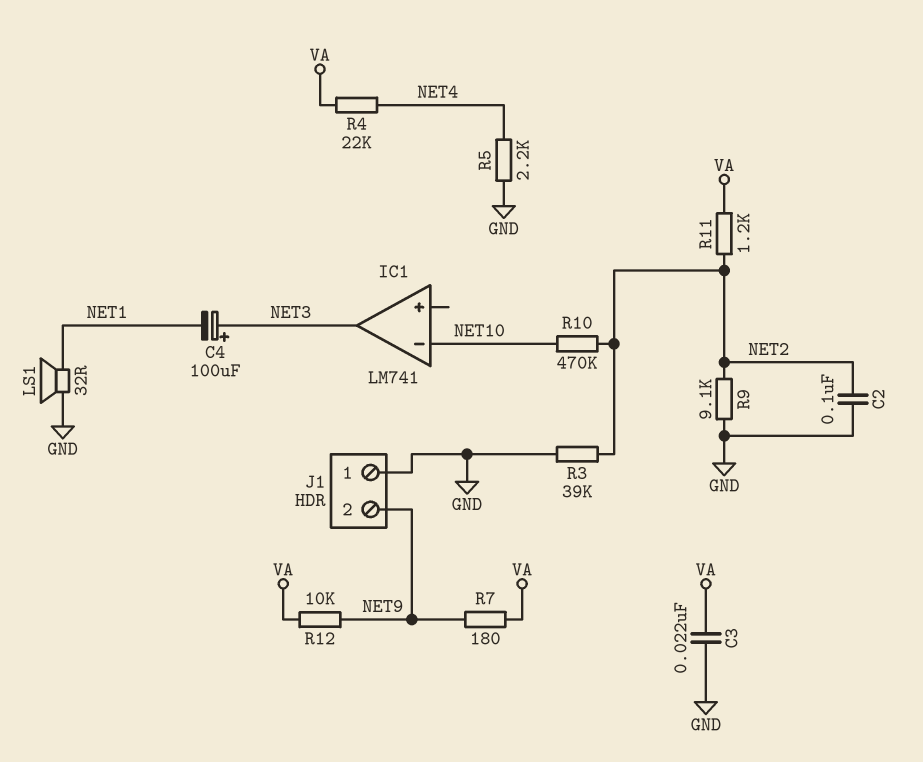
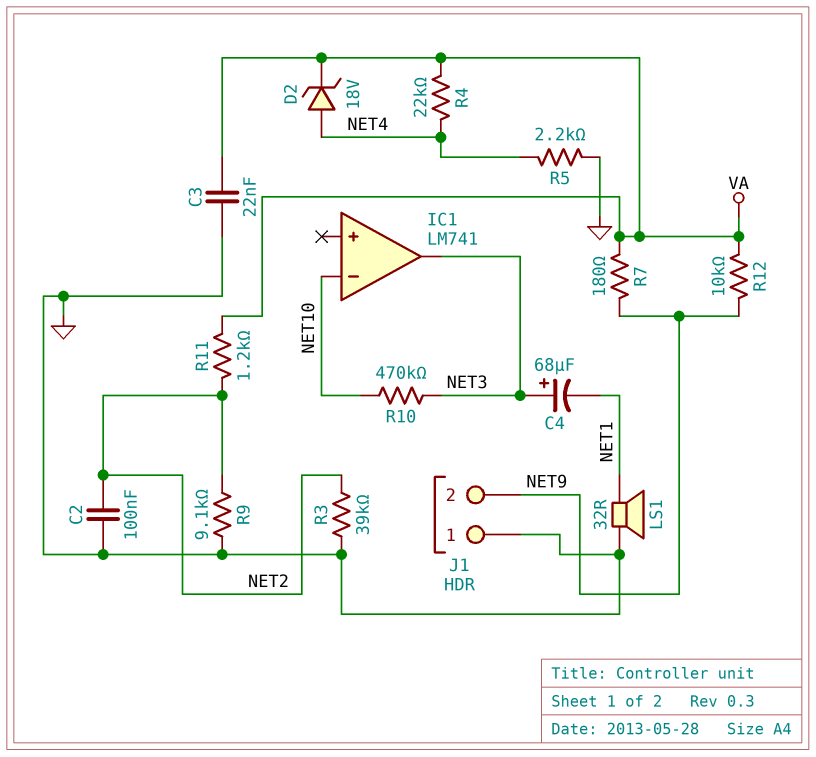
C4: 100uF (plus NET3, minus NET1) -> 68uF (plus NET3, minus NET1)
D2: none -> zener 18V (A NET4, K VA)
R10: 470k (NET2, NET10) -> 470k (NET3, NET10)

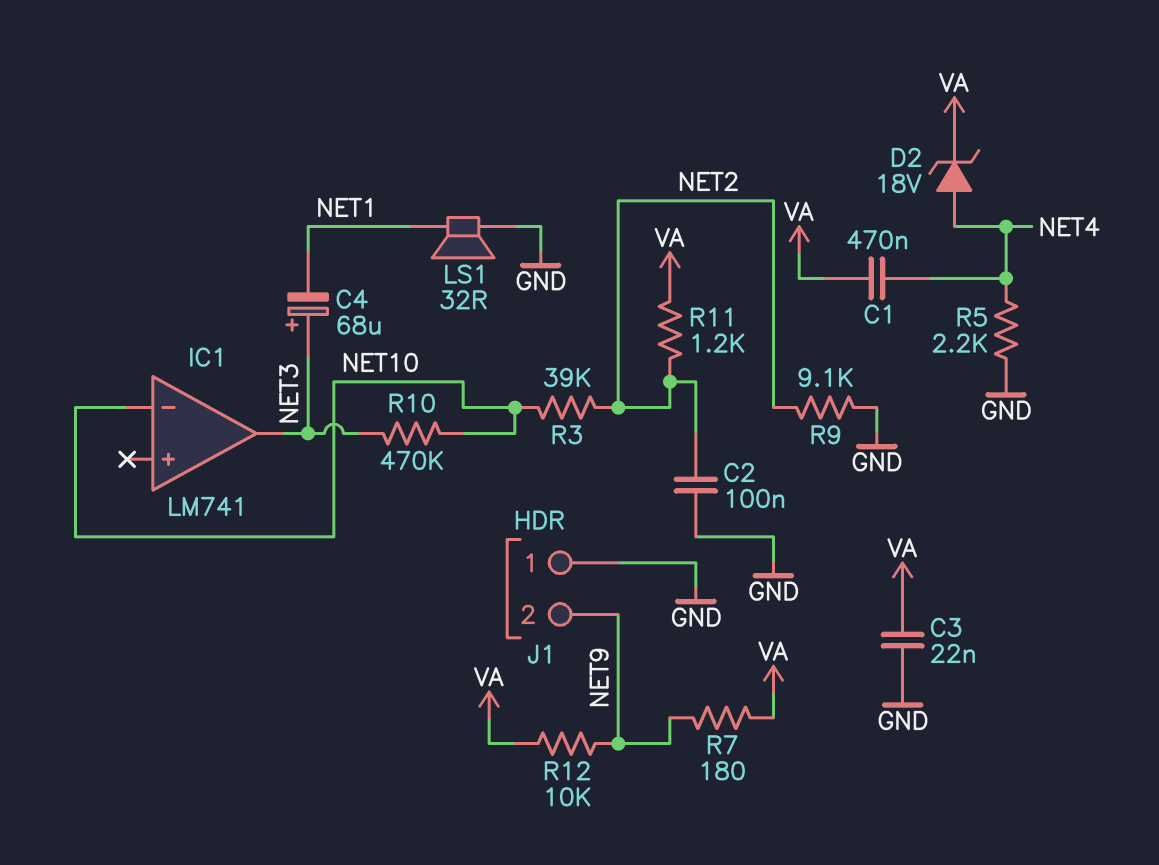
C1: none -> 470nF (NET4, VA)
R3: 39k (GND, NET2) -> 39k (NET2, NET10)
R4: 22k (NET4, VA) -> none

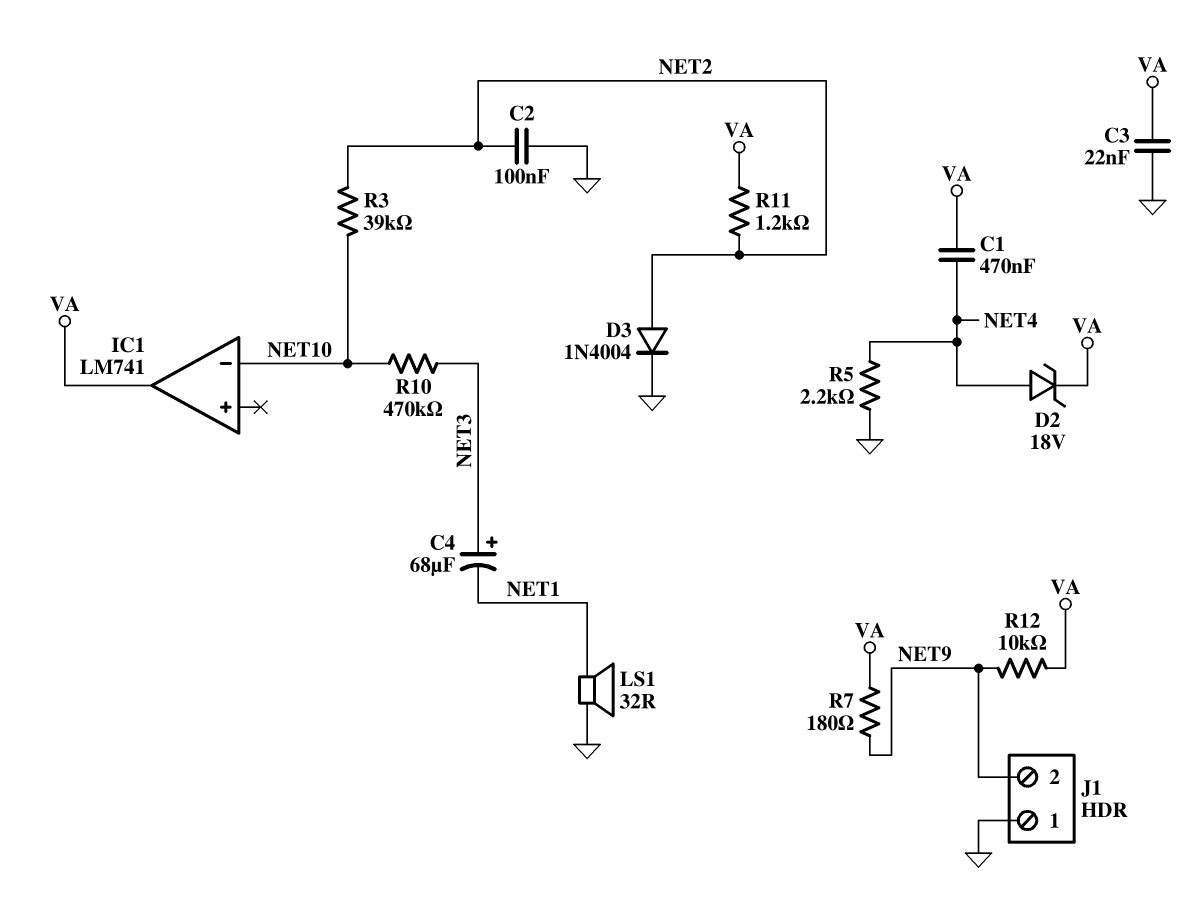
D3: none -> diode 1N4004 (A NET2, K GND)
IC1 pin out: NET3 -> VA
R9: 9.1k (GND, NET2) -> none

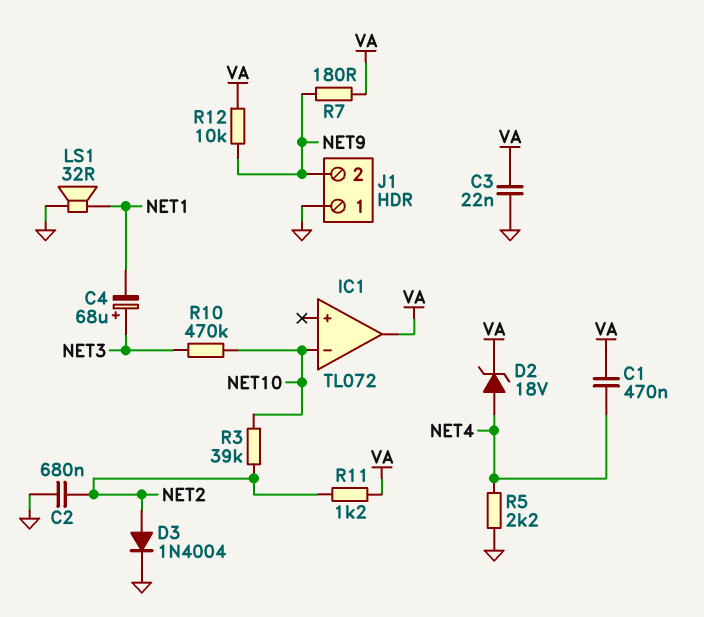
C2: 100nF (GND, NET2) -> 680nF (GND, NET2)
IC1: LM741 -> TL072

